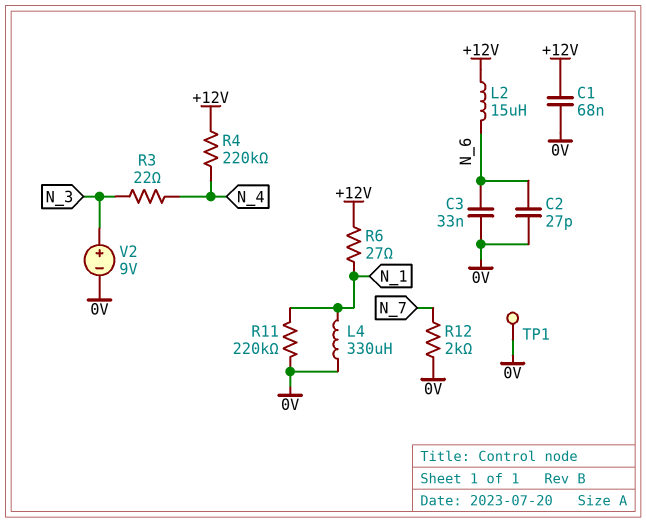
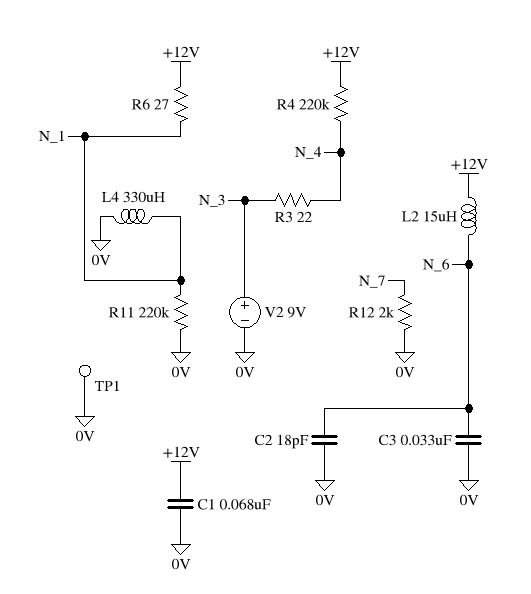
C2: 27pF (0V, N_6) -> 18pF (0V, N_6)

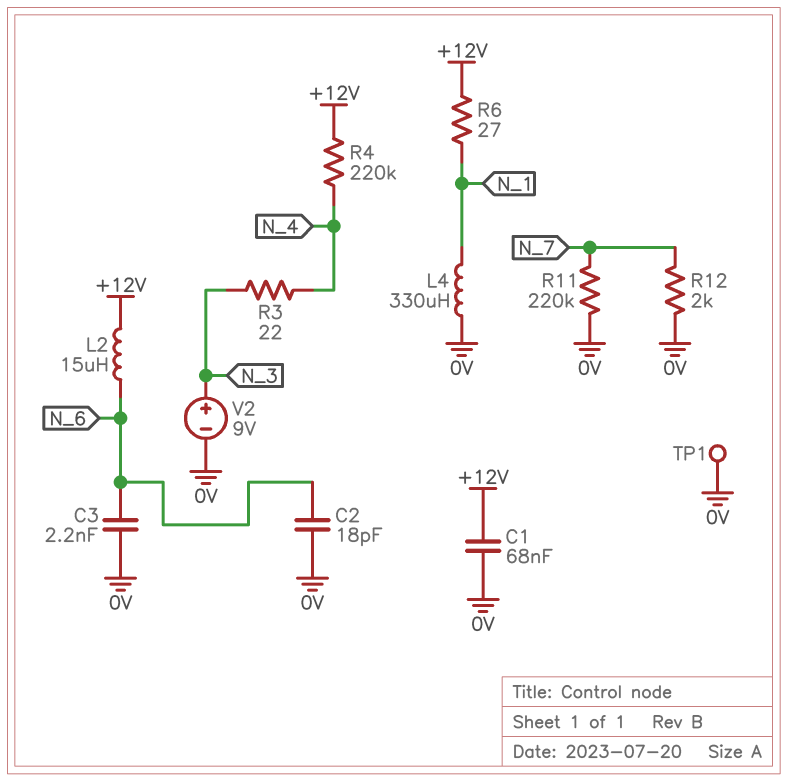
C3: 33nF (0V, N_6) -> 2.2nF (0V, N_6)
R11: 220k (0V, N_1) -> 220k (0V, N_7)

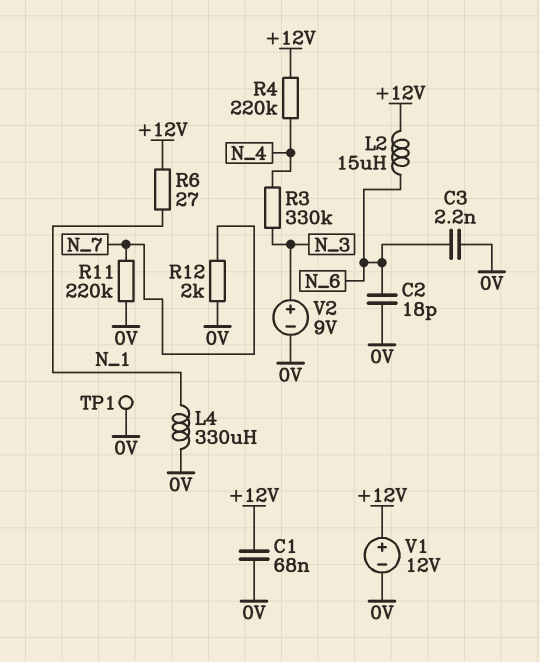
R3: 22 (N_3, N_4) -> 330k (N_3, N_4)
V1: none -> 12V (plus +12V, minus 0V)

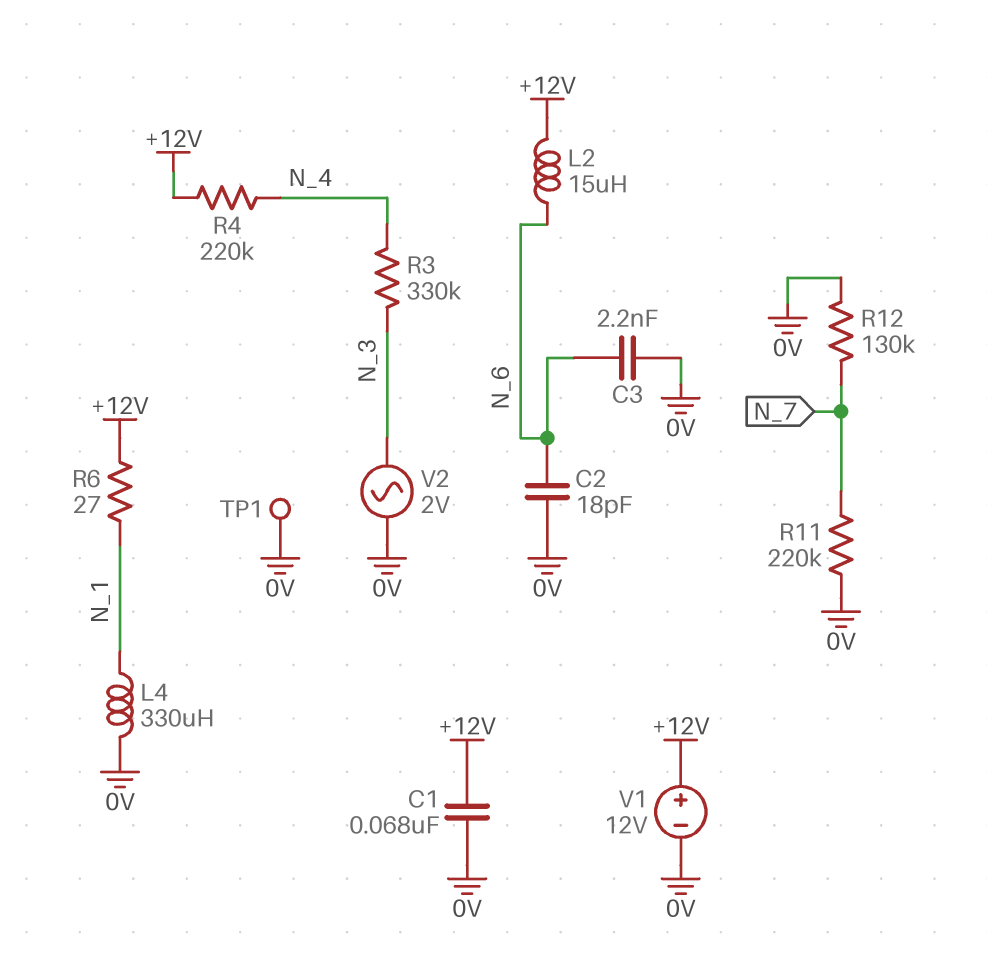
R12: 2k (0V, N_7) -> 130k (0V, N_7)
V2: 9V (plus N_3, minus 0V) -> AC 2V (0V, N_3)

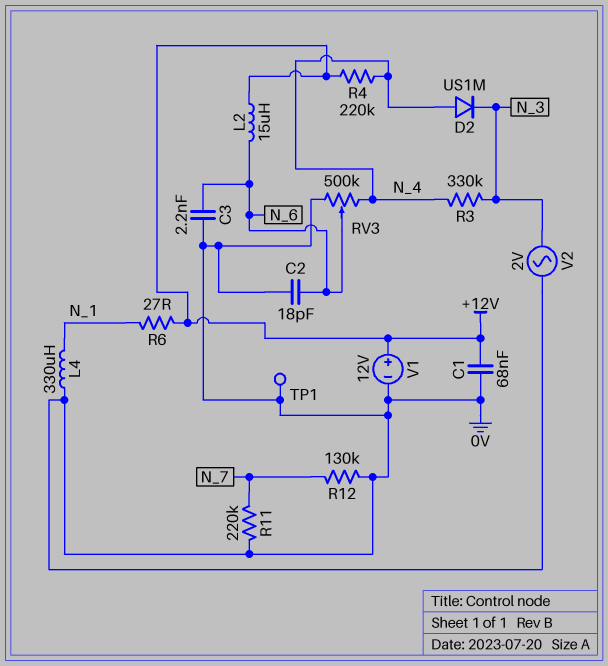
D2: none -> diode US1M (A N_4, K N_3)
RV3: none -> 500k (0V, N_4, wiper N_6)

